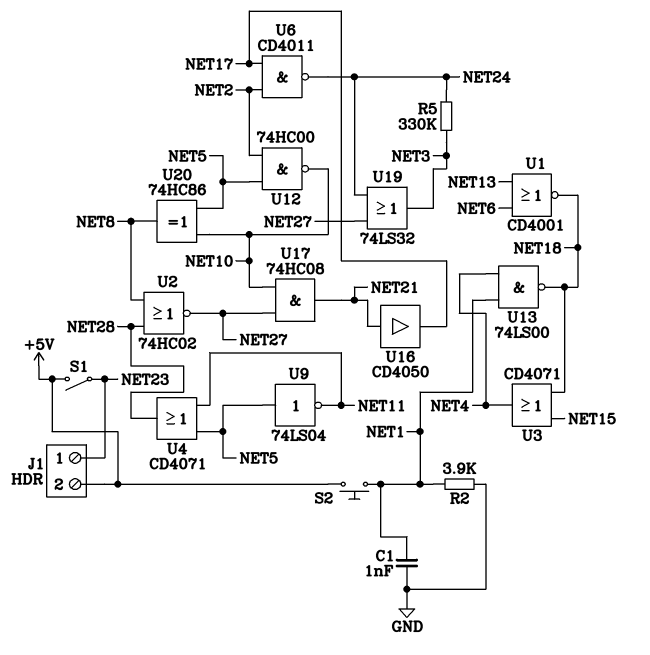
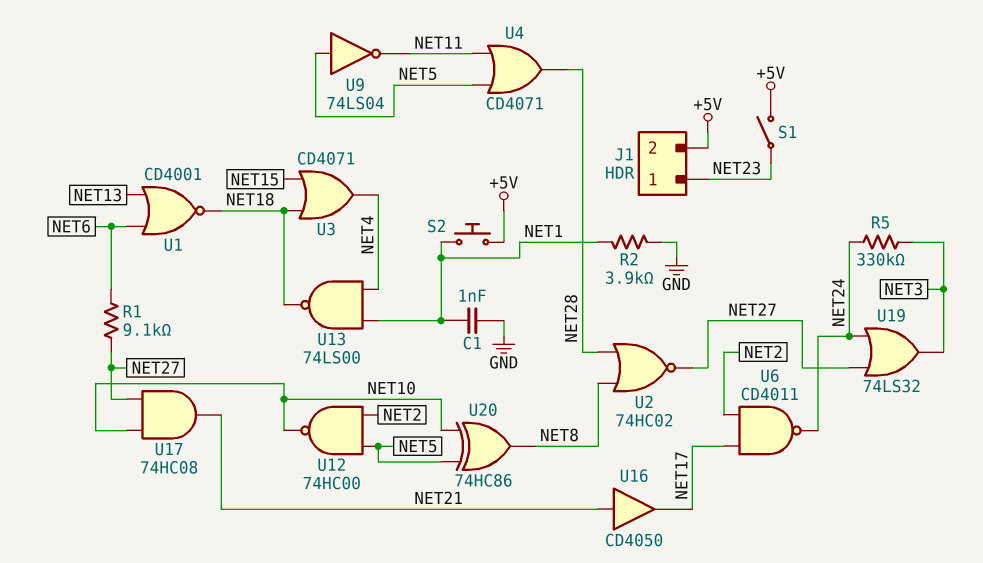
R1: none -> 9.1k (NET6, NET27)

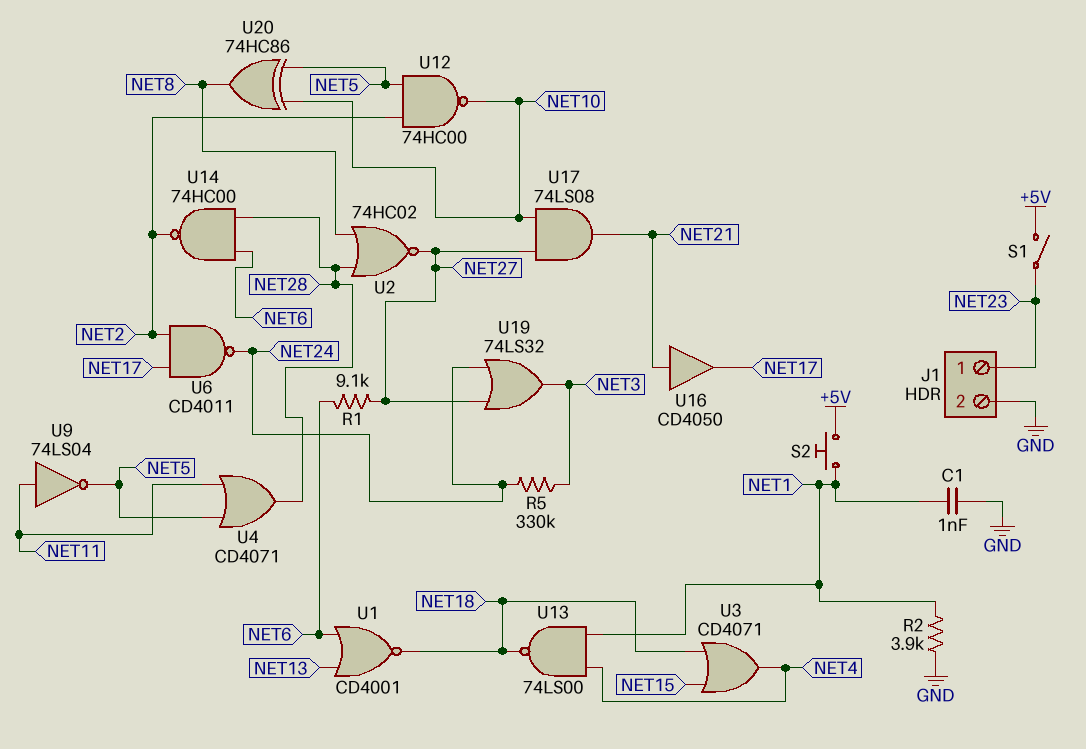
J1 pin 2: +5V -> GND
U9: NOT 74LS04 (in NET5, out NET11) -> NOT 74LS04 (in NET11, out NET5)
U14: none -> NAND 74HC00 (in NET6, in NET28, out NET2)
U17: AND 74HC08 (in NET10, in NET27, out NET21) -> AND 74LS08 (in NET10, in NET27, out NET21)

